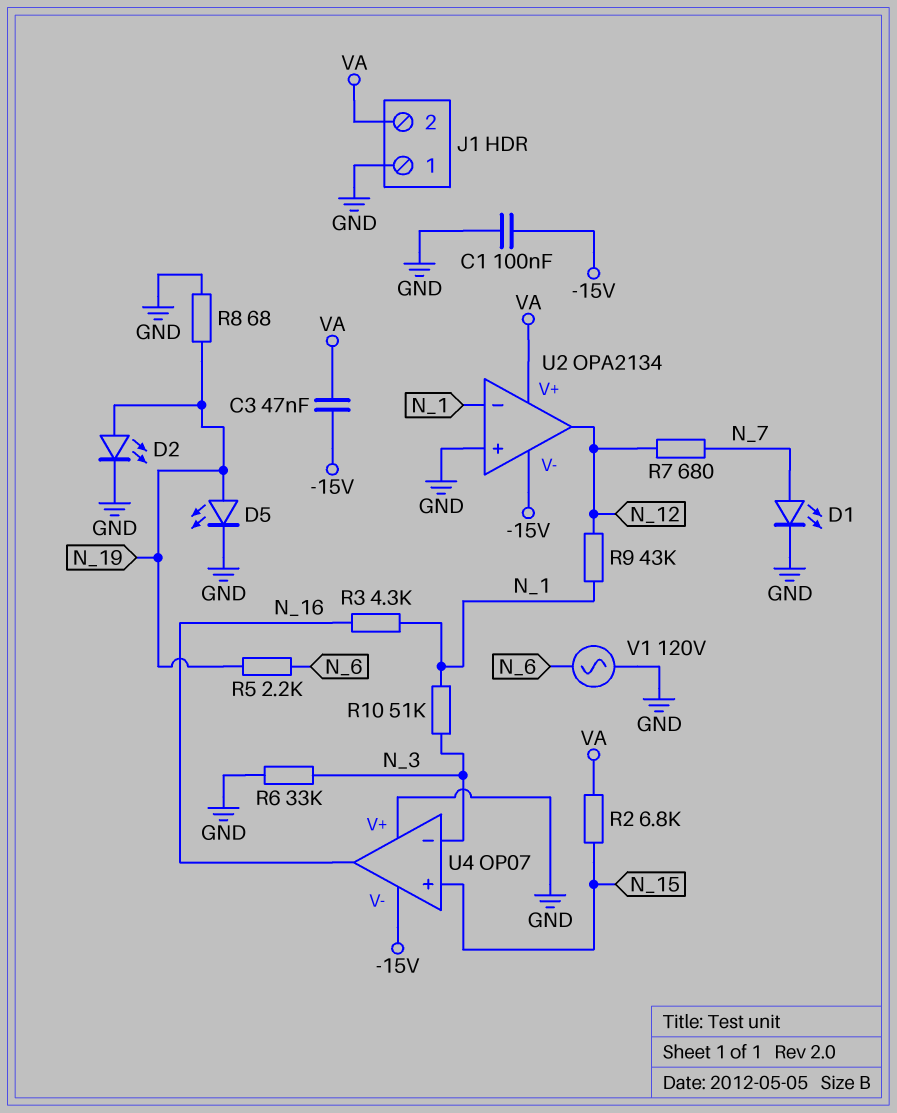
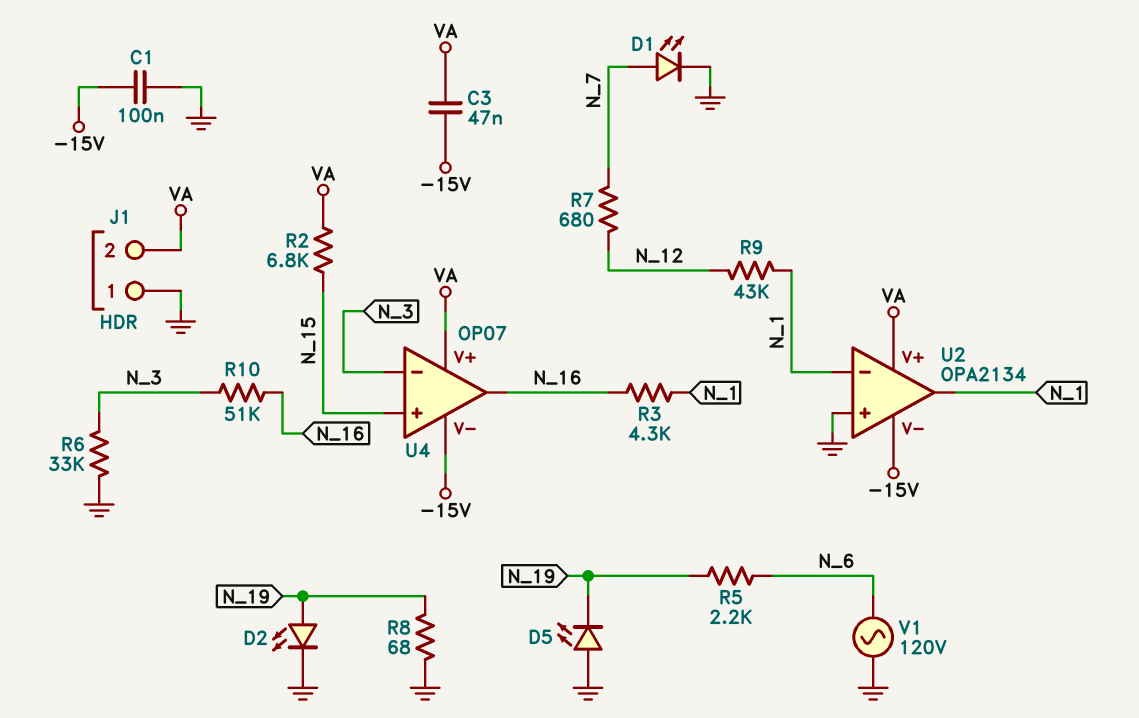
D5: LED (A N_19, K GND) -> LED (A GND, K N_19)
R10: 51k (N_1, N_3) -> 51k (N_3, N_16)
U2 pin out: N_12 -> N_1
U4 pin V+: GND -> VA

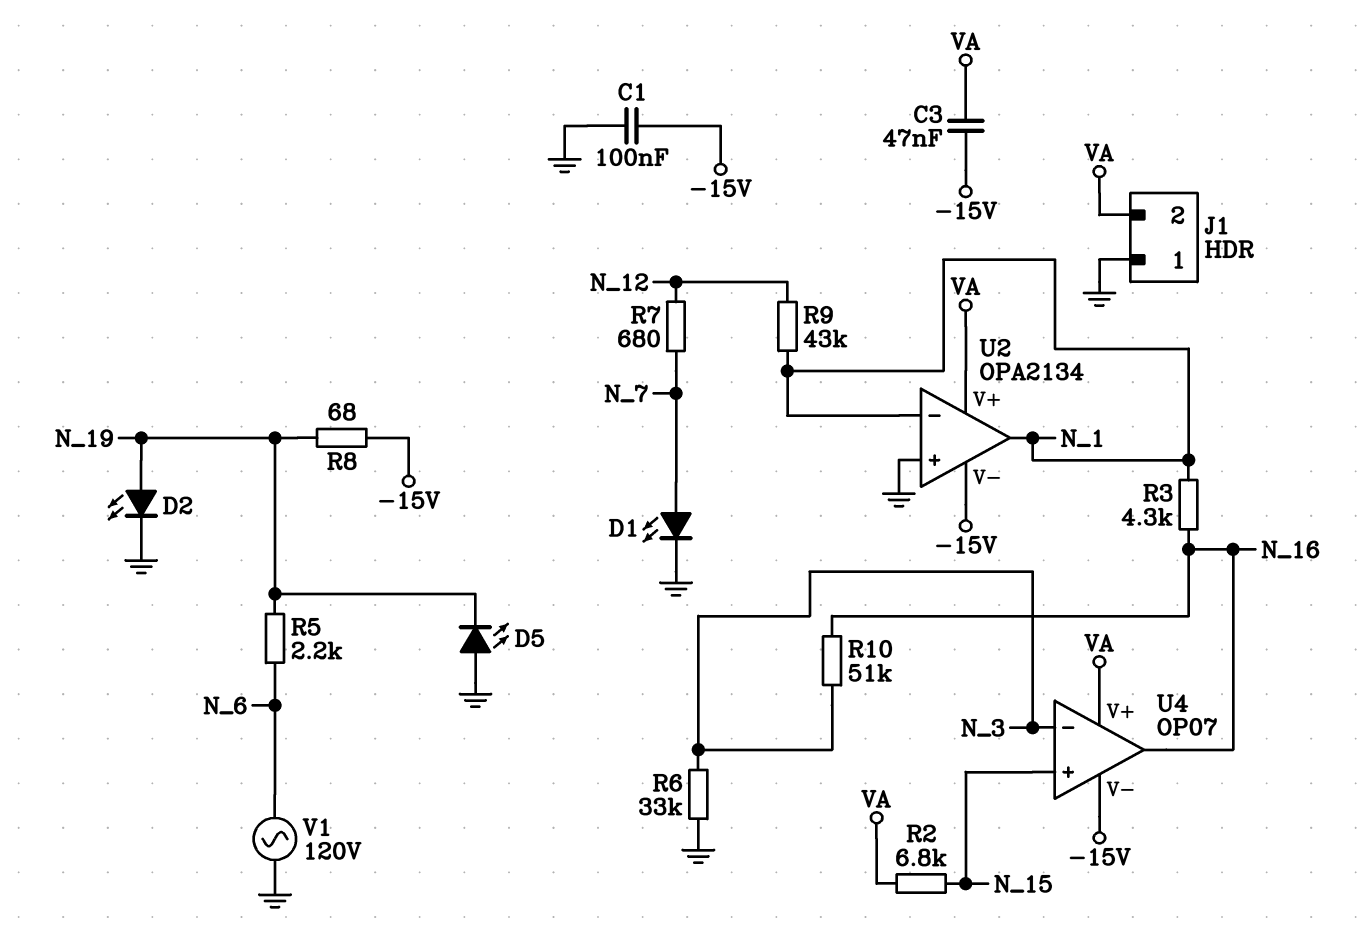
R8: 68 (GND, N_19) -> 68 (-15V, N_19)

